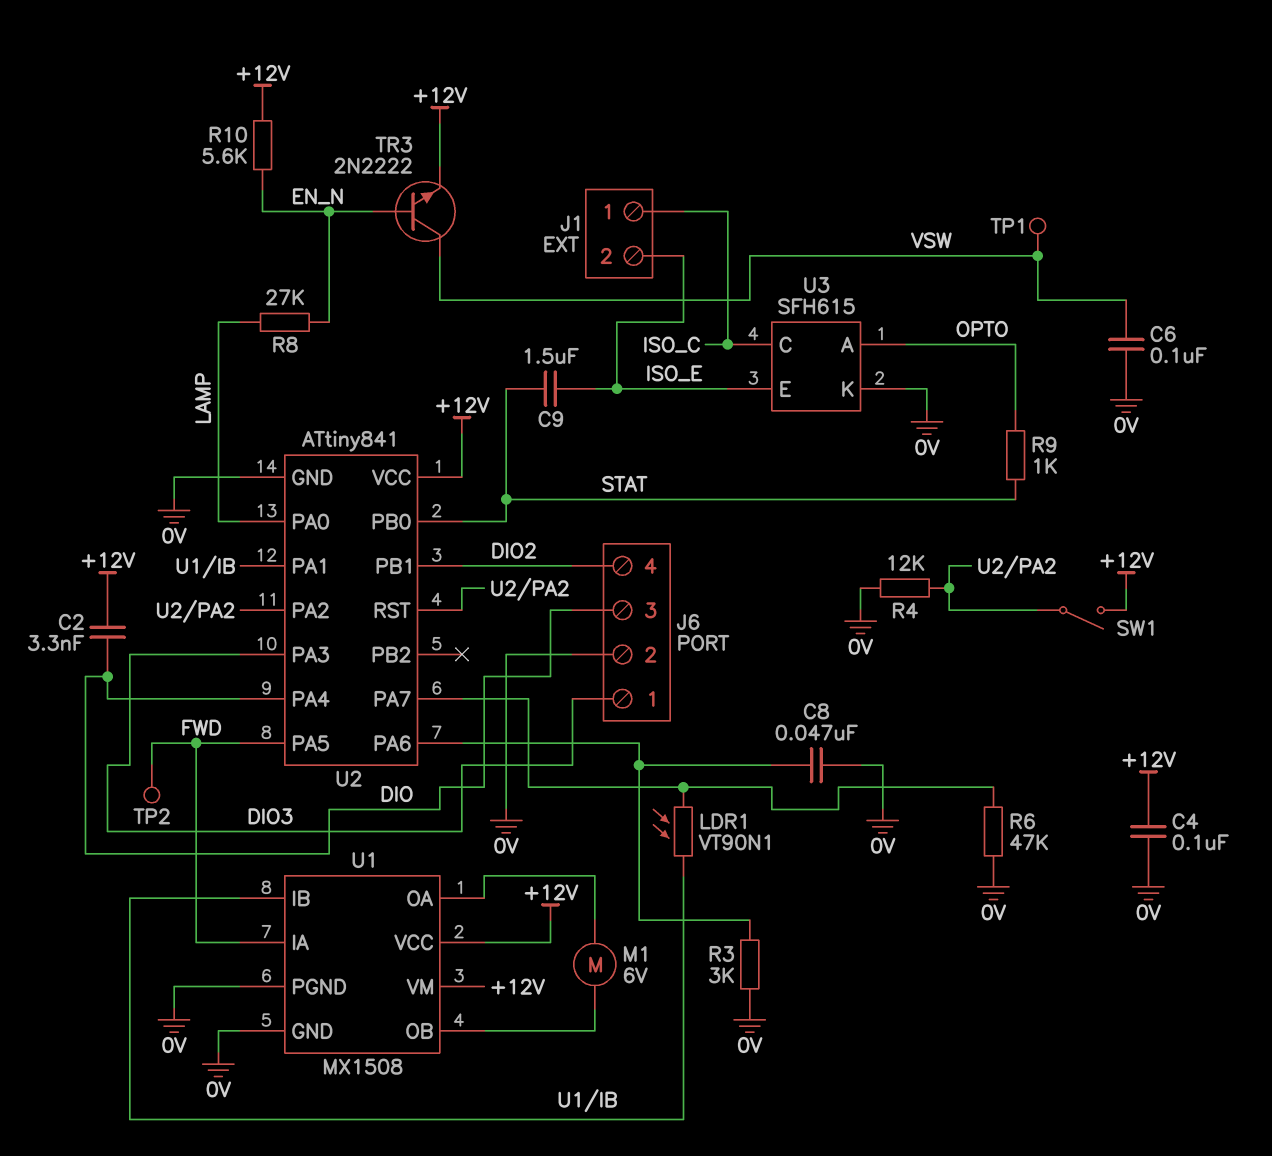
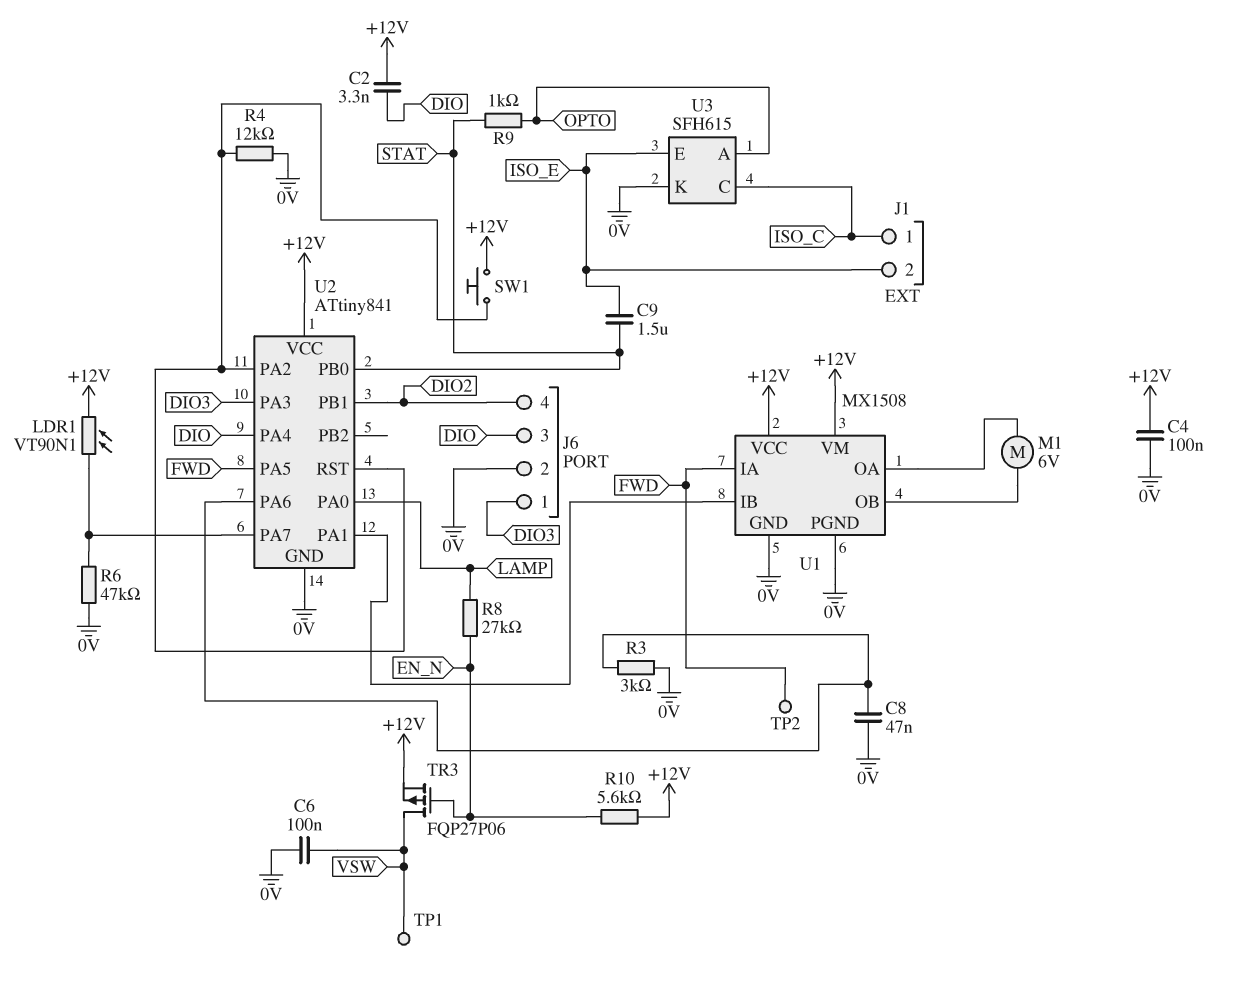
LDR1: VT90N1 (U1/IB, U2/PA7) -> VT90N1 (+12V, U2/PA7)
SW1: switch (+12V, U2/PA2) -> button (+12V, U2/PA2)
TR3: NPN 2N2222 (B EN_N, C VSW, E +12V) -> PMOS FQP27P06 (G EN_N, D VSW, S +12V)

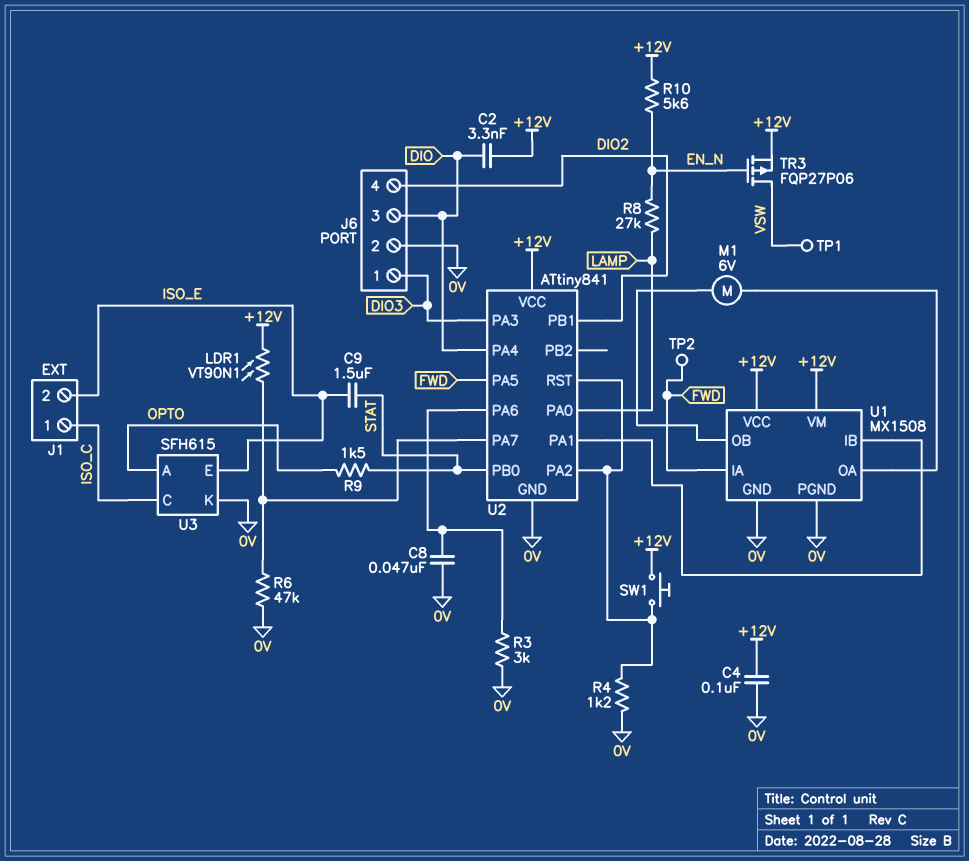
C6: 100nF (0V, VSW) -> none
R4: 12k (0V, U2/PA2) -> 1.2k (0V, U2/PA2)
R9: 1k (OPTO, STAT) -> 1.5k (OPTO, STAT)

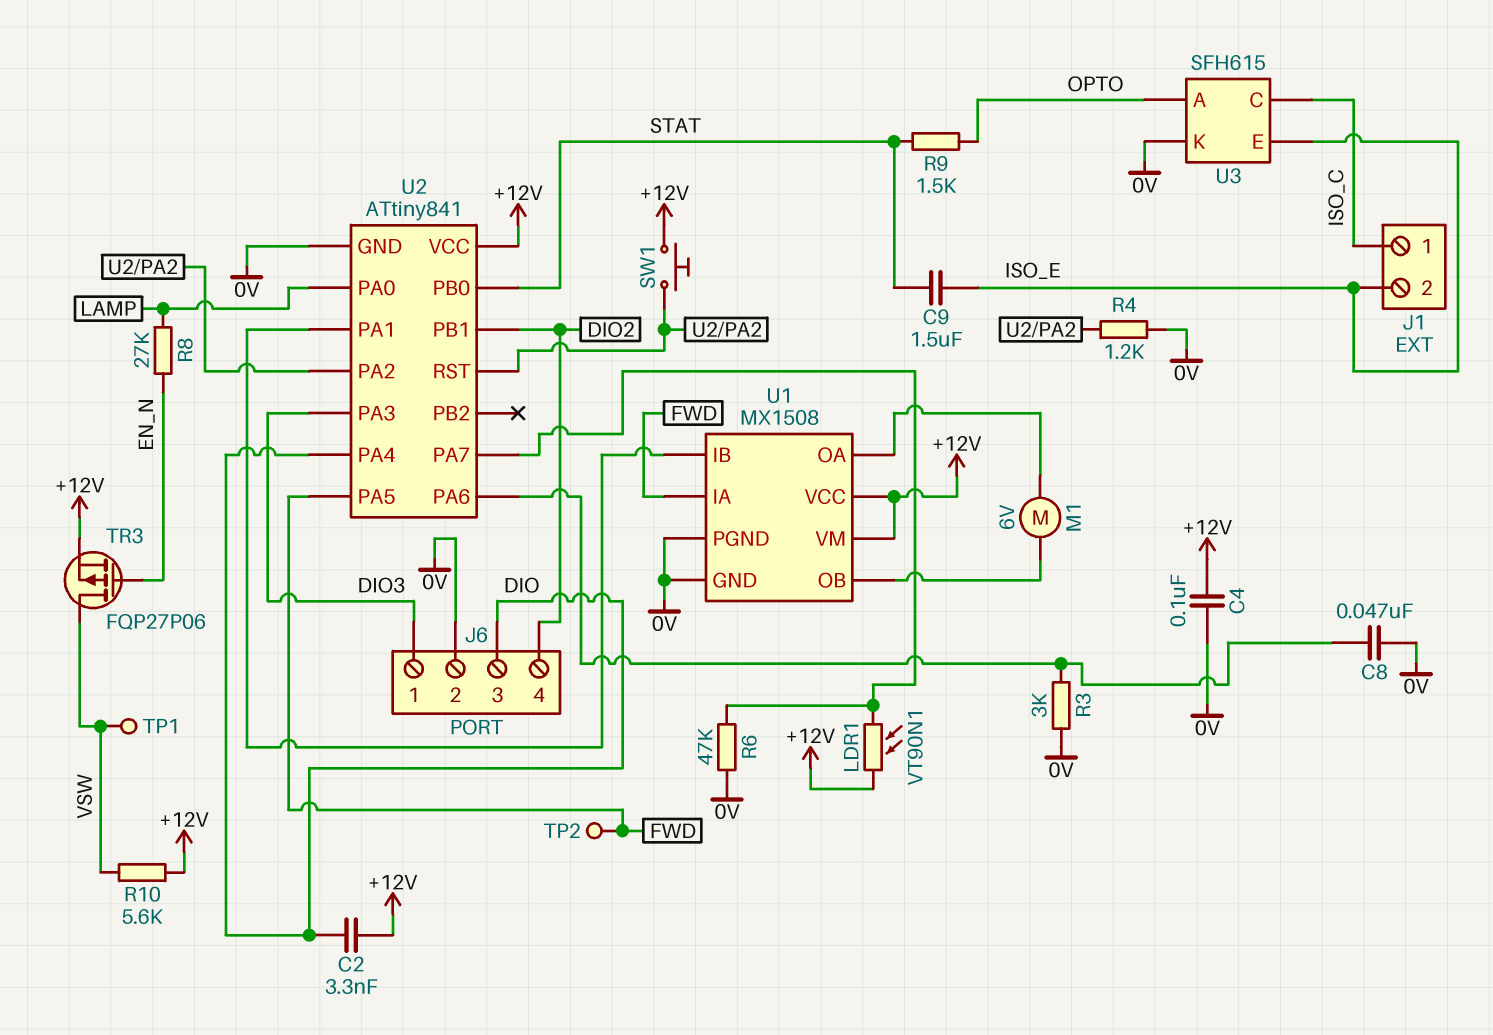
R10: 5.6k (+12V, EN_N) -> 5.6k (+12V, VSW)

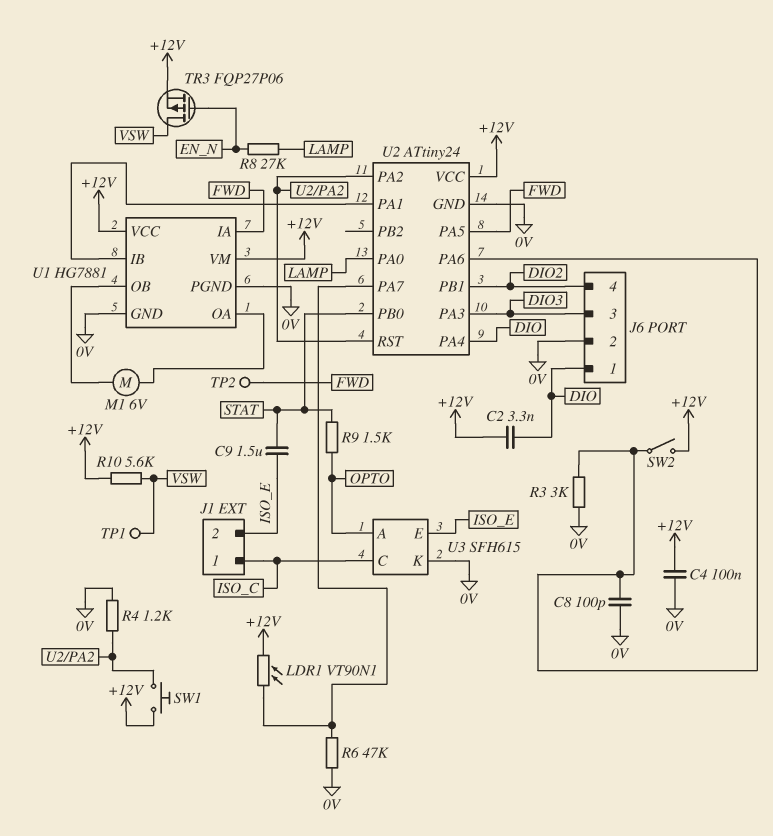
C8: 47nF (0V, U2/PA6) -> 100pF (0V, U2/PA6)
J6 pin 1: DIO3 -> DIO
J6 pin 3: DIO -> DIO3
SW2: none -> switch (+12V, U2/PA6)
U1: MX1508 -> HG7881
U2: ATtiny841 -> ATtiny24

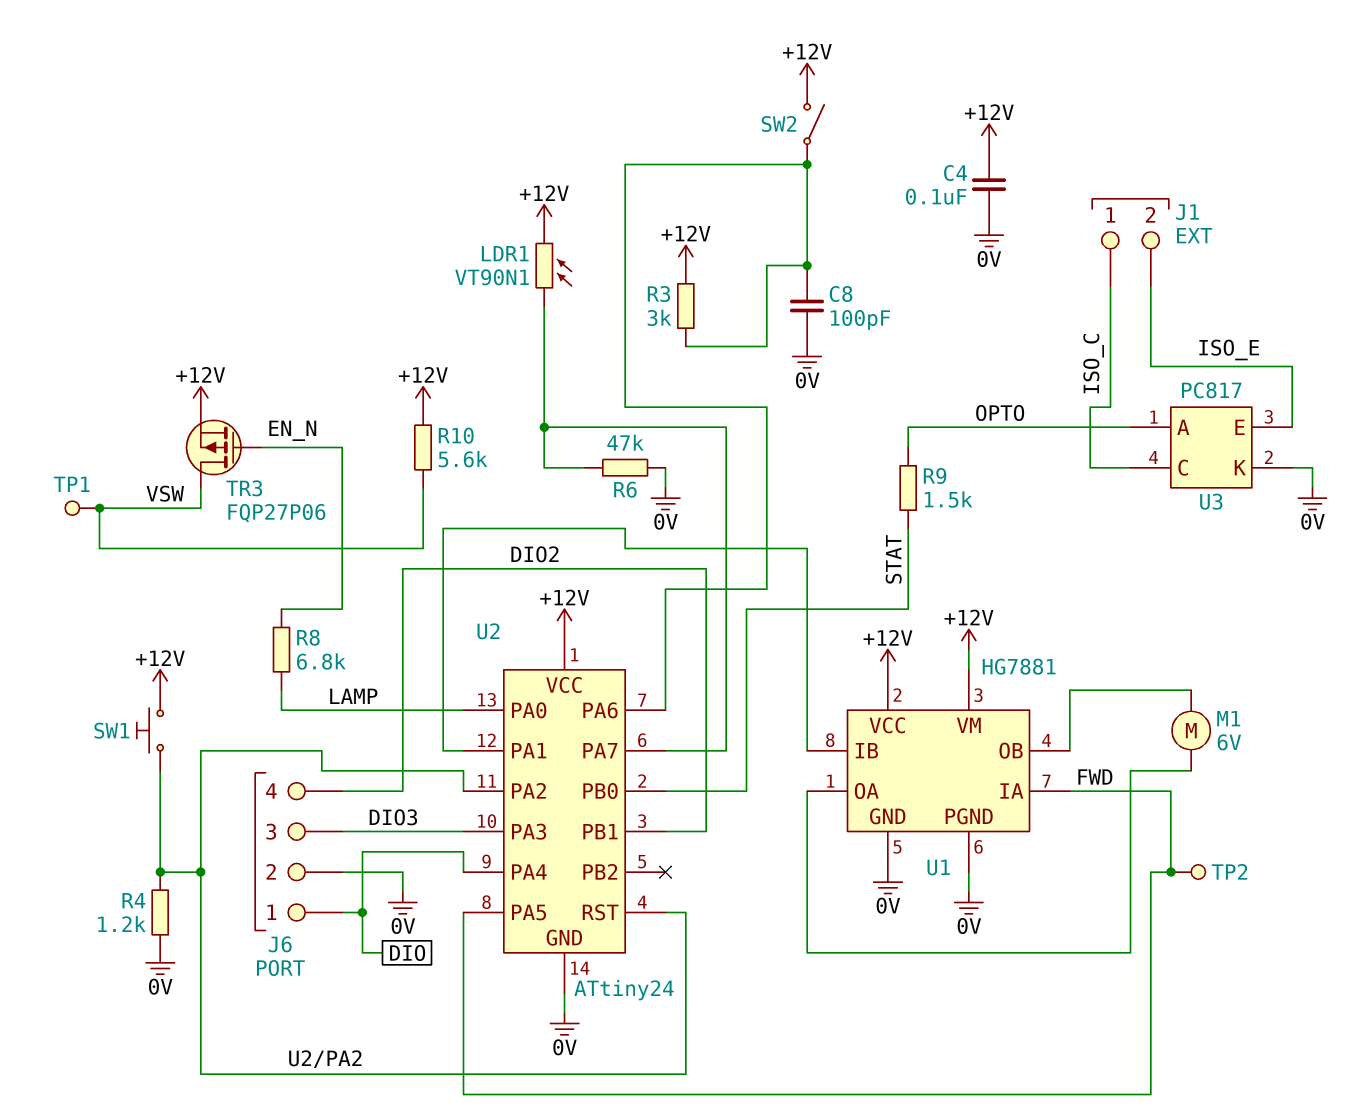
C2: 3.3nF (+12V, DIO) -> none
C9: 1.5uF (ISO_E, STAT) -> none
R3: 3k (0V, U2/PA6) -> 3k (+12V, U2/PA6)
R8: 27k (EN_N, LAMP) -> 6.8k (EN_N, LAMP)
U3: SFH615 -> PC817

